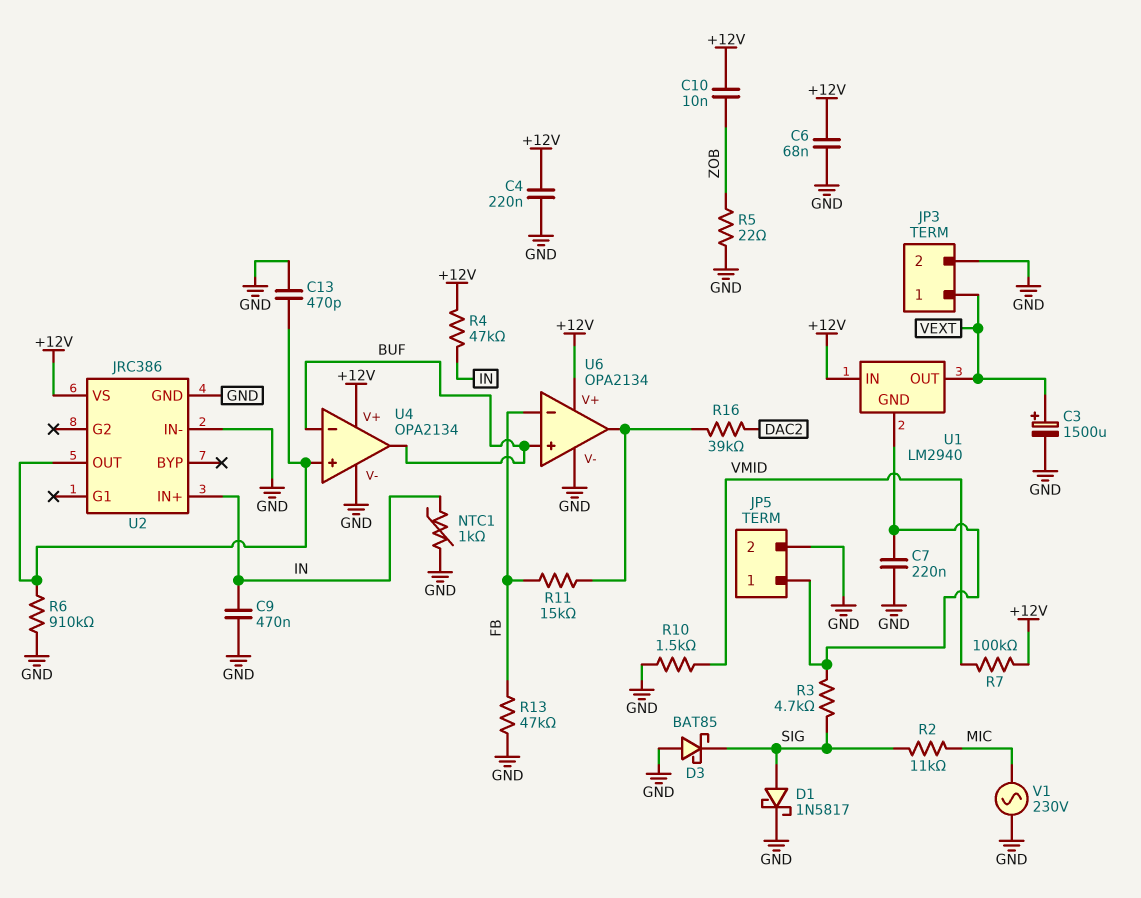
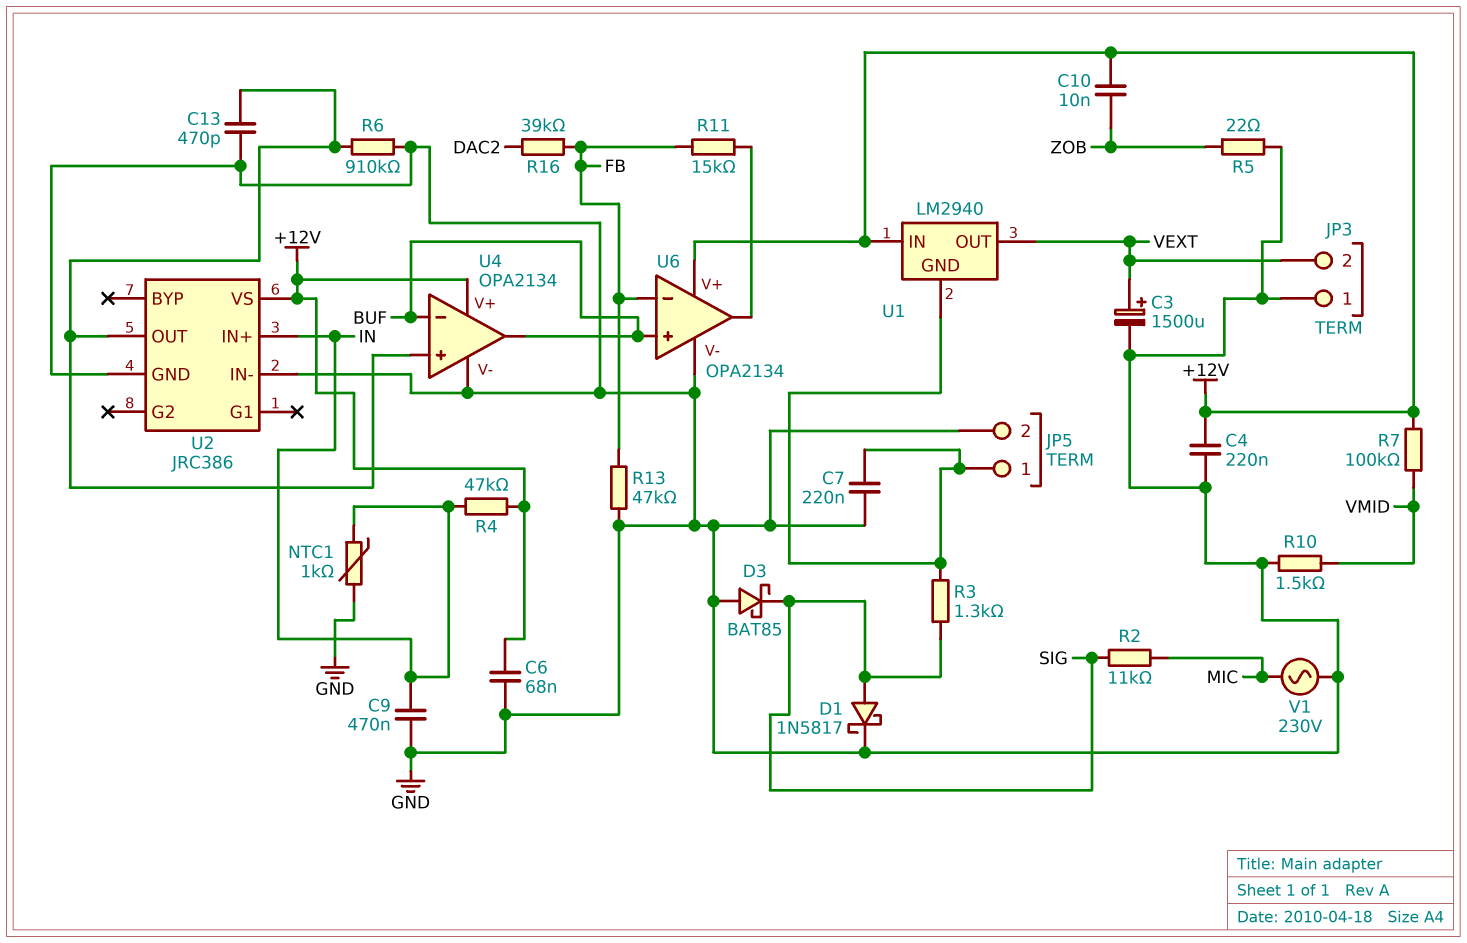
JP3 pin 1: VEXT -> GND
JP3 pin 2: GND -> VEXT
R3: 4.7k (JP5/1, SIG) -> 1.3k (JP5/1, SIG)
R16: 39k (DAC2, U6/out) -> 39k (DAC2, FB)

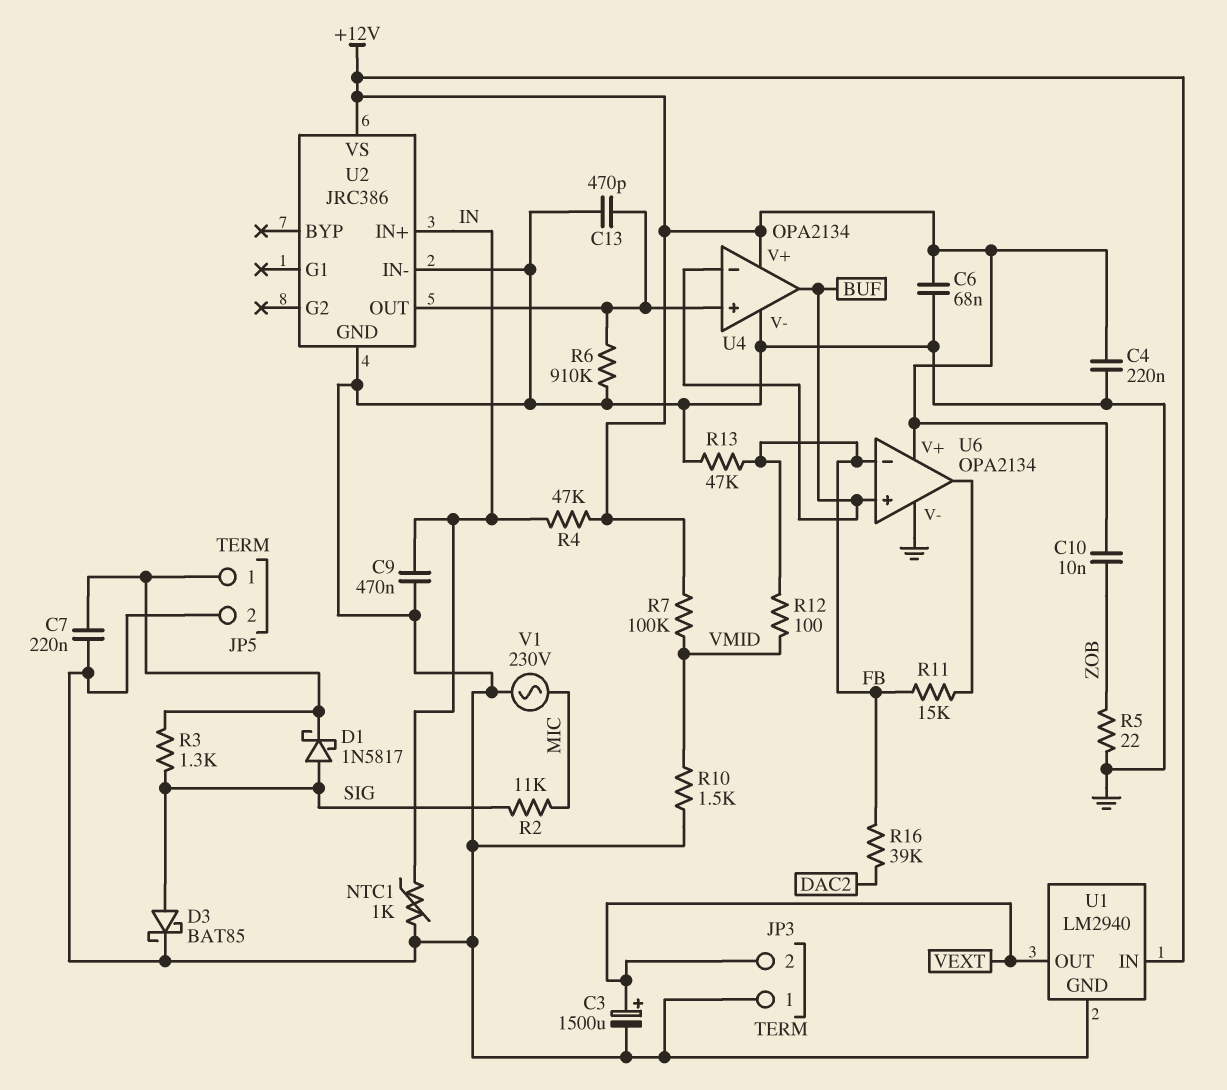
D1: schottky 1N5817 (A SIG, K GND) -> schottky 1N5817 (A SIG, K JP5/1)
D3: schottky BAT85 (A GND, K SIG) -> schottky BAT85 (A SIG, K GND)
R12: none -> 100 (FB, VMID)
U1 pin GND: JP5/1 -> GND

